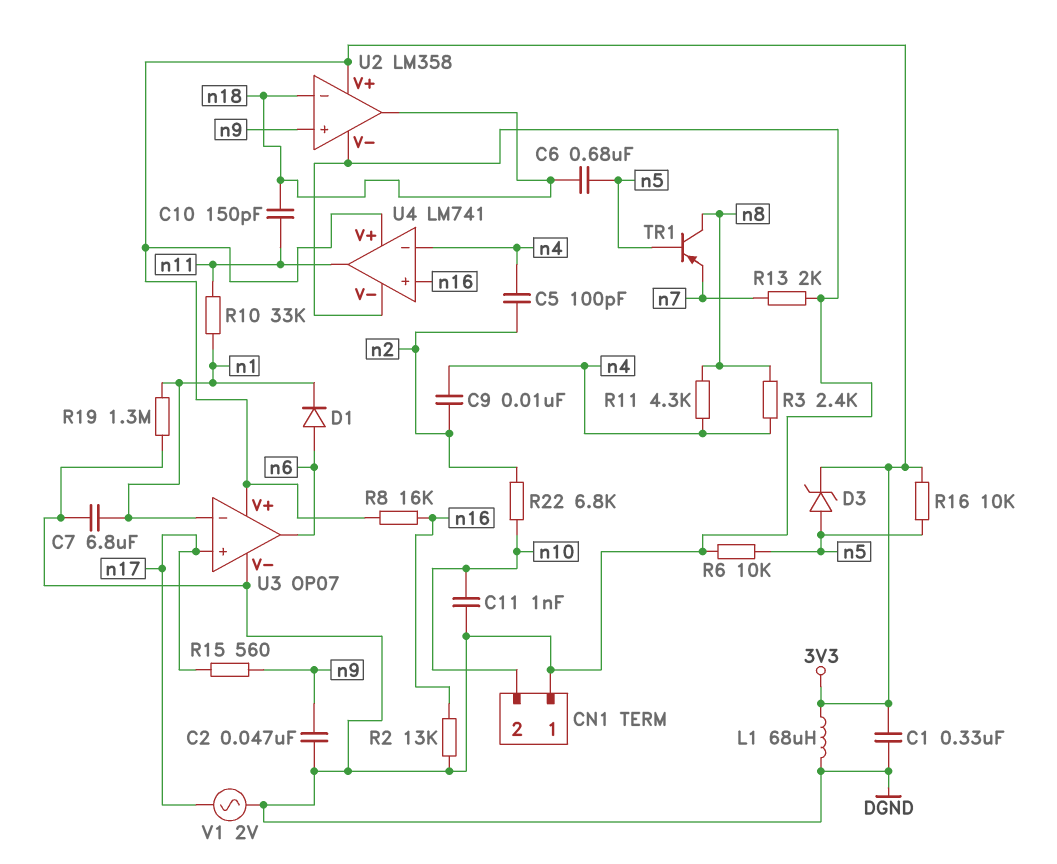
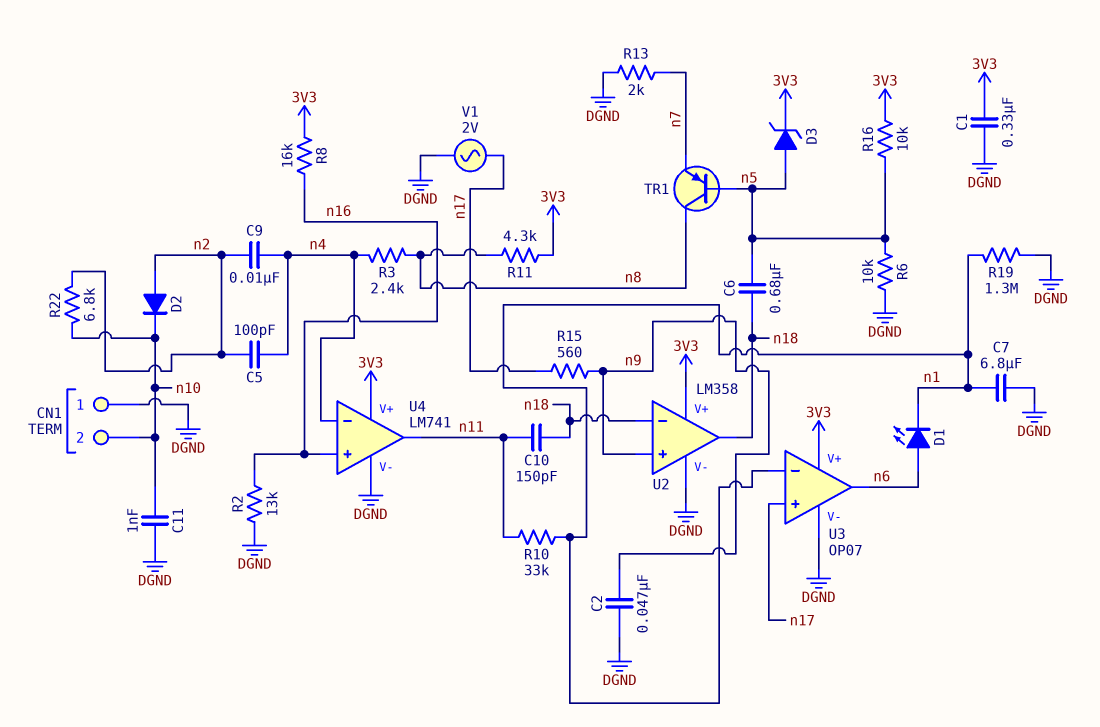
D1: diode (A n6, K n1) -> LED (A n6, K n1)
D2: none -> diode (A n2, K n10)
L1: 68uH (3V3, DGND) -> none
R11: 4.3k (n4, n8) -> 4.3k (3V3, n8)

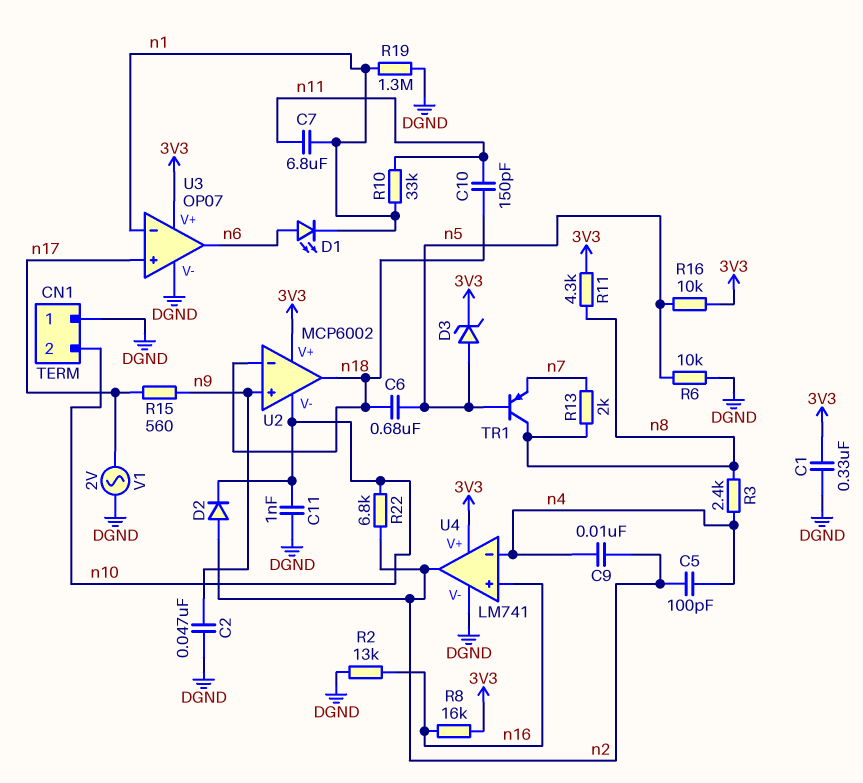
C7: 6.8uF (DGND, n1) -> 6.8uF (n1, n11)
R13: 2k (DGND, n7) -> 2k (n7, n8)
U2: LM358 -> MCP6002
U2 pin V-: DGND -> n10
U4 pin out: n11 -> n2

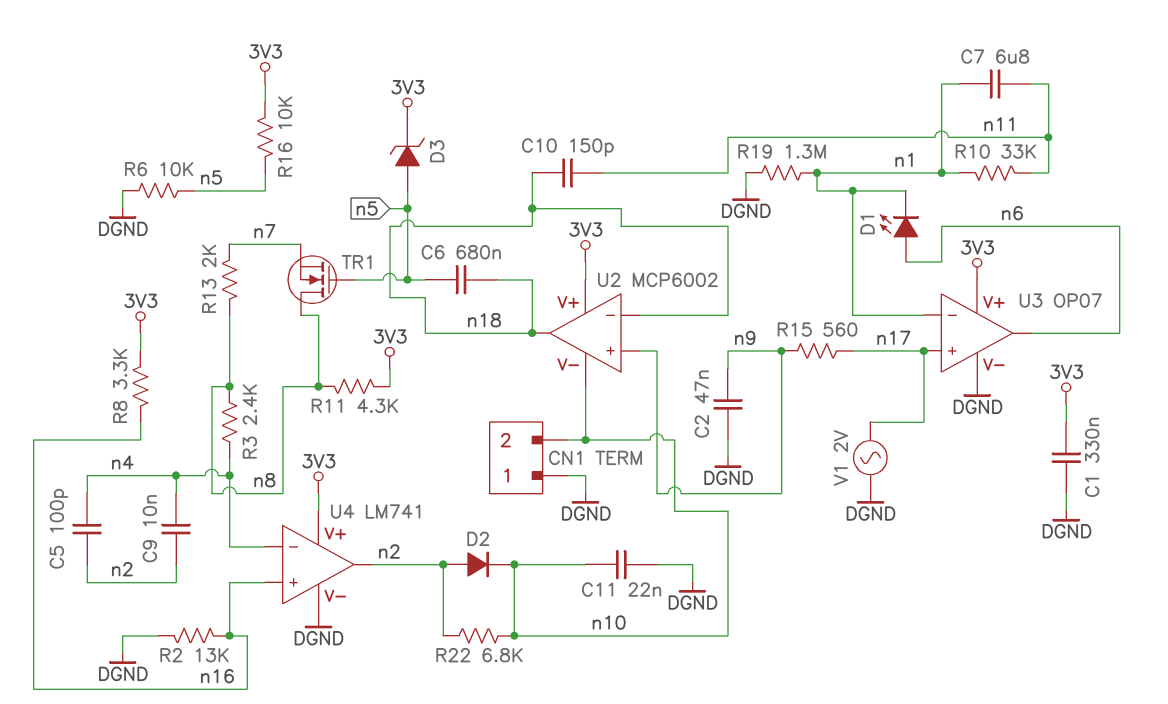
C11: 1nF (DGND, n10) -> 22nF (DGND, n10)
R8: 16k (3V3, n16) -> 3.3k (3V3, n16)
TR1: PNP (B n5, C n8, E n7) -> NMOS (G n5, D n8, S n7)

